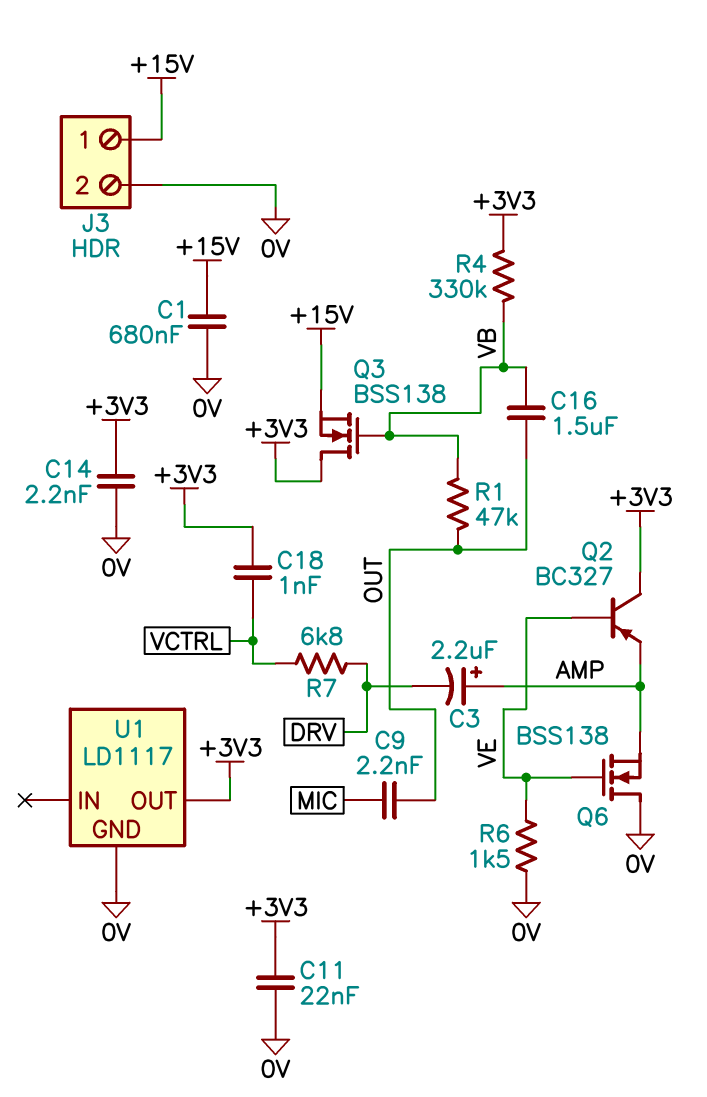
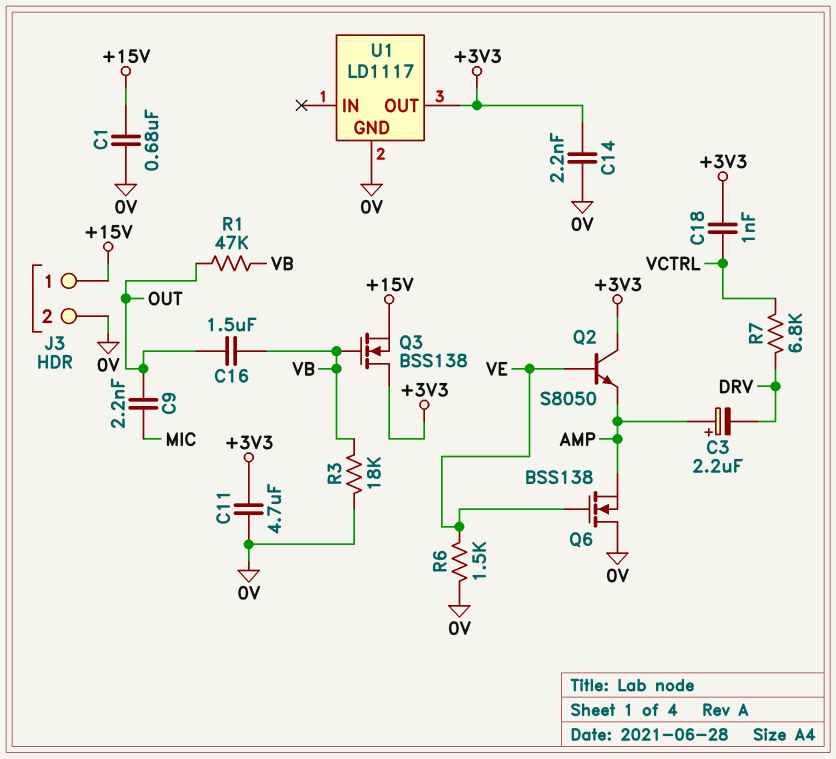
C11: 22nF (+3V3, 0V) -> 4.7uF (+3V3, 0V)
Q2: PNP BC327 (B VE, C +3V3, E AMP) -> NPN S8050 (B VE, C +3V3, E AMP)
R3: none -> 18k (0V, VB)
R4: 330k (+3V3, VB) -> none

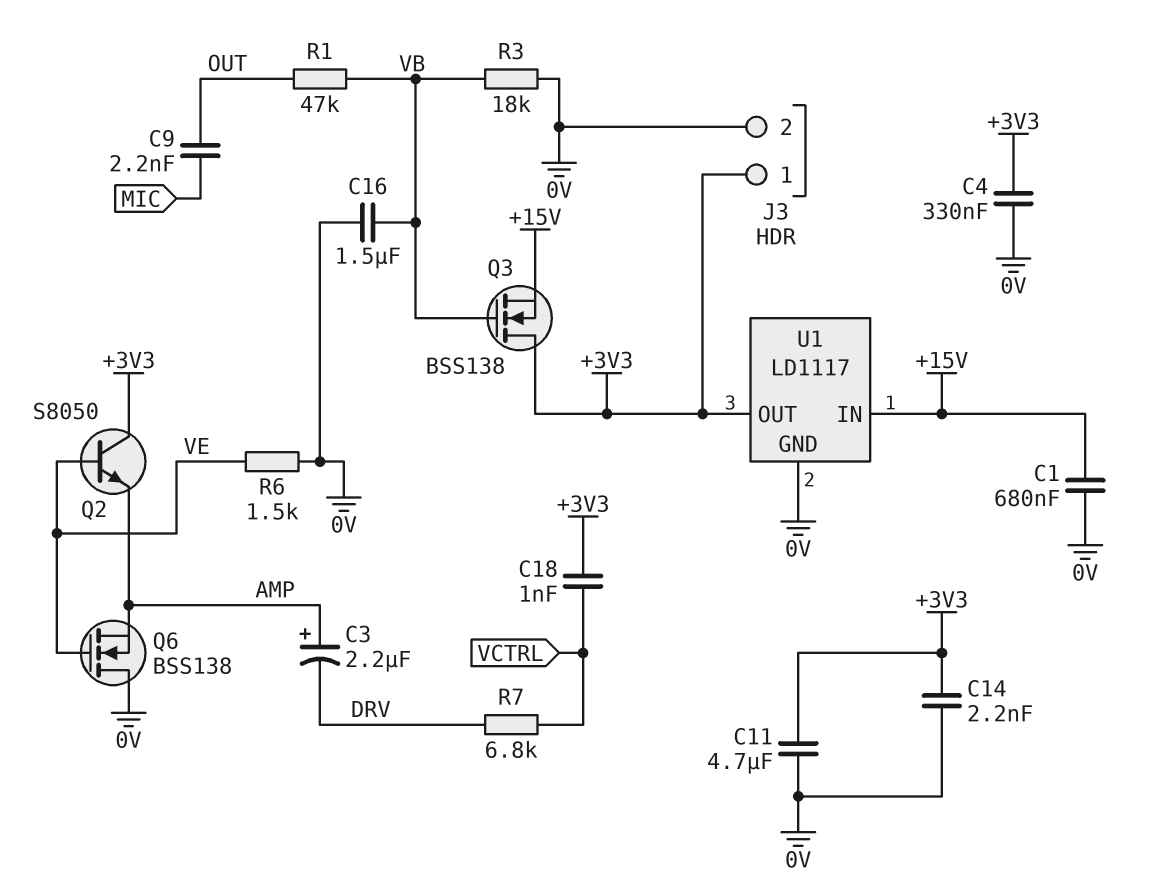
C4: none -> 330nF (+3V3, 0V)
C16: 1.5uF (OUT, VB) -> 1.5uF (0V, VB)
J3 pin 1: +15V -> +3V3
U1 pin IN: none -> +15V

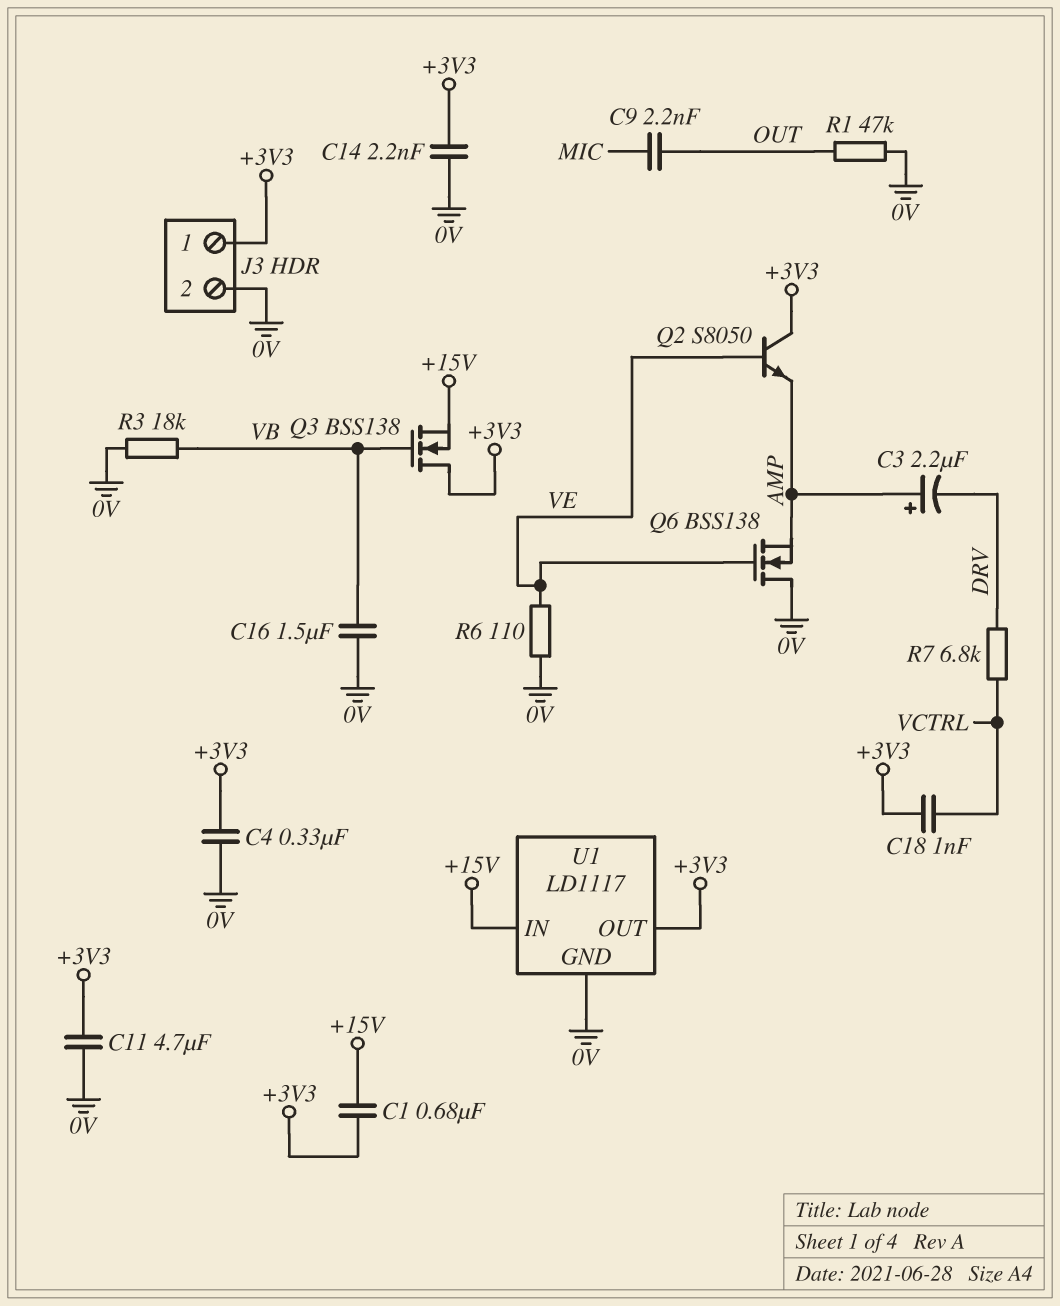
C1: 680nF (+15V, 0V) -> 680nF (+3V3, +15V)
R1: 47k (OUT, VB) -> 47k (0V, OUT)
R6: 1.5k (0V, VE) -> 110 (0V, VE)

